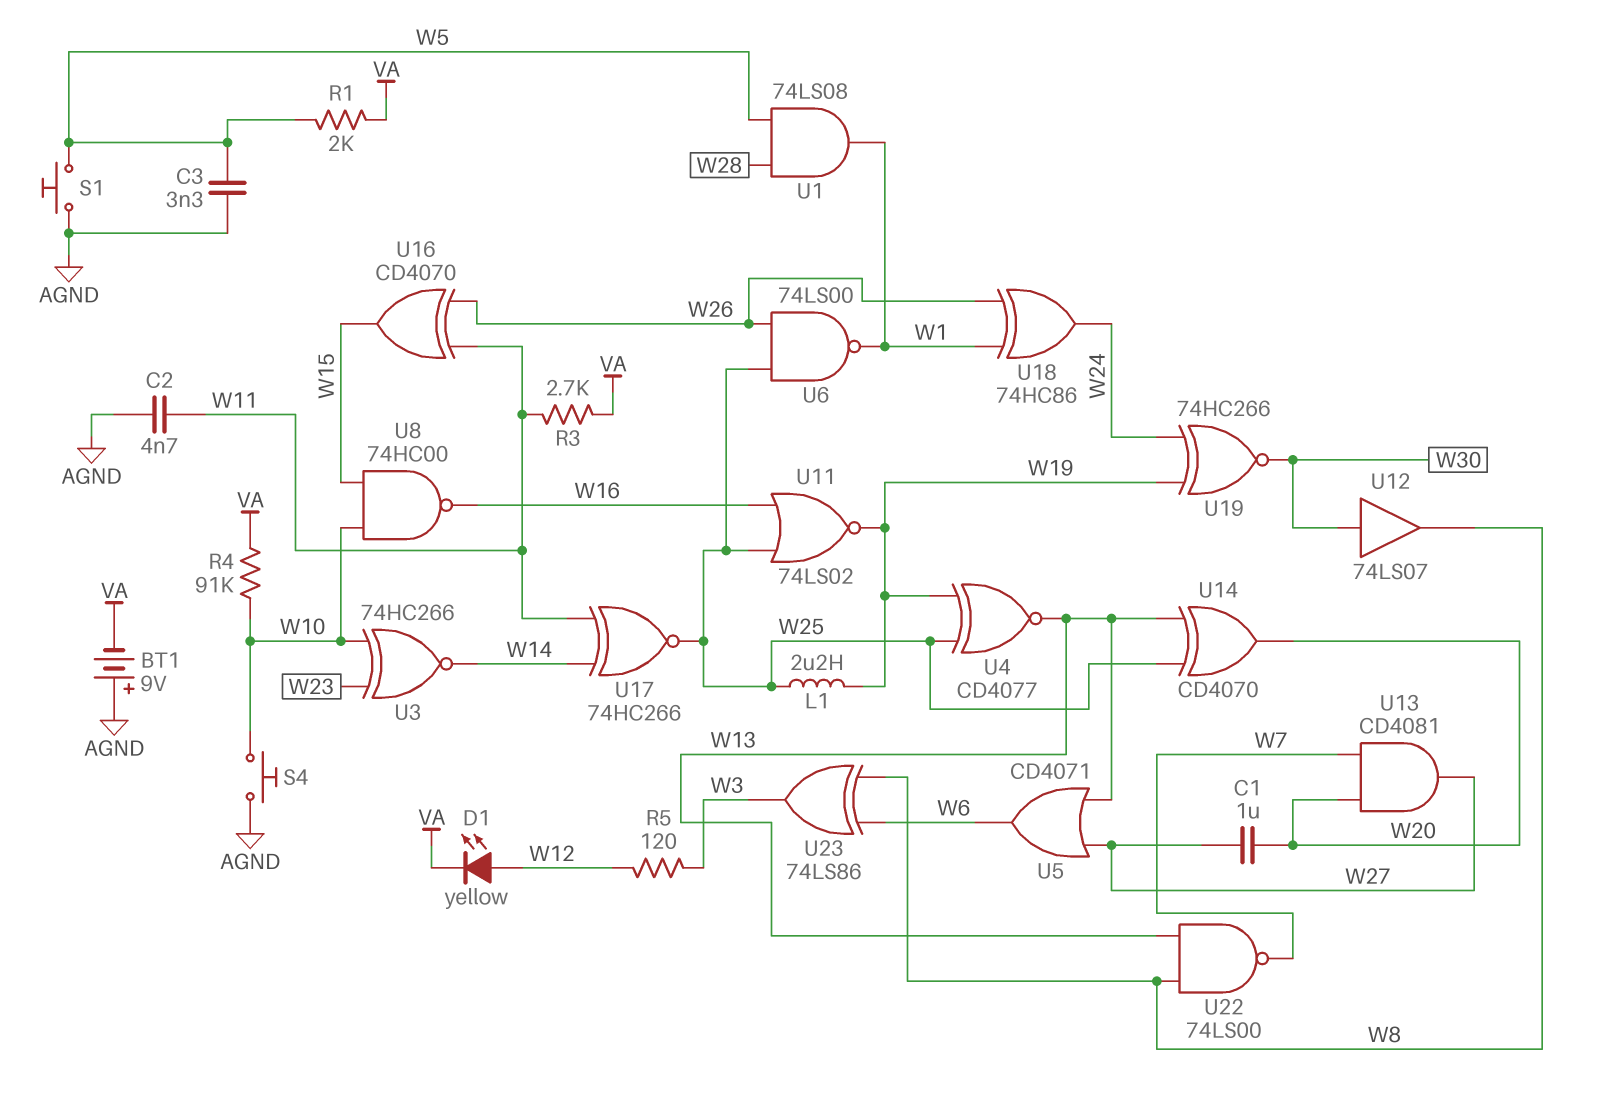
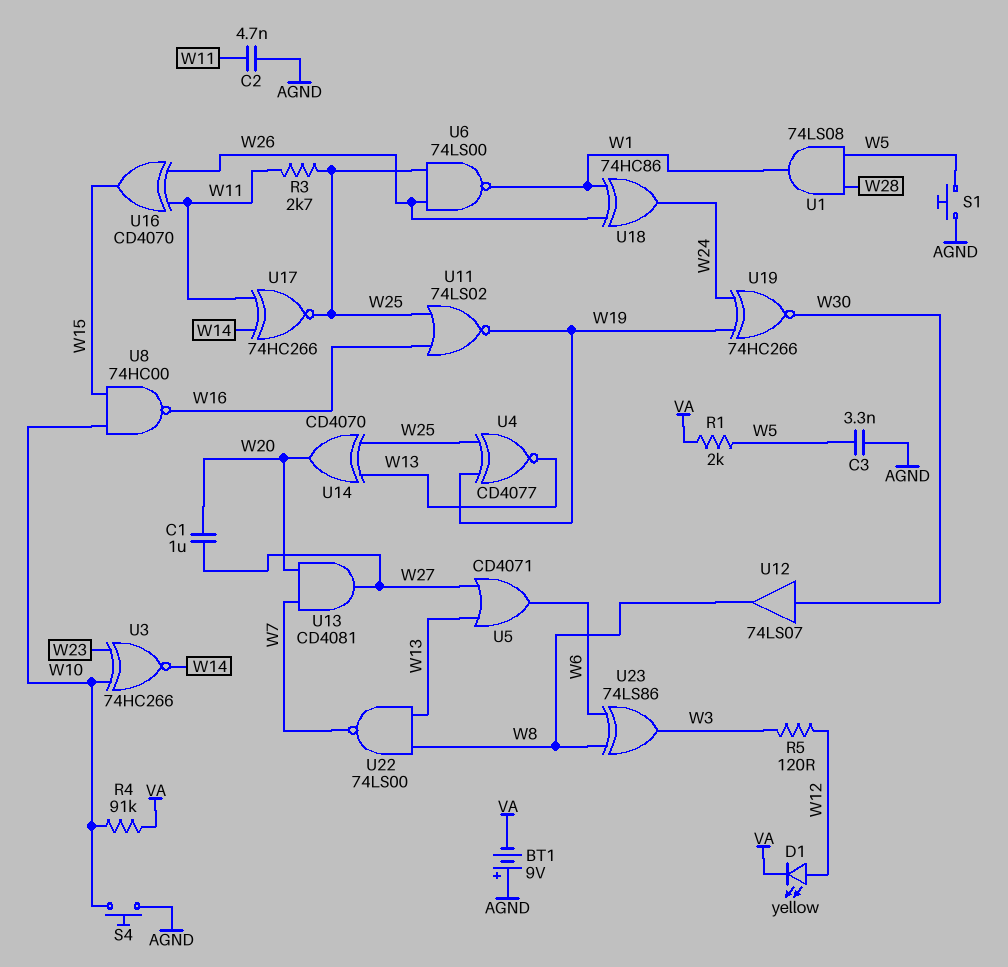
L1: 2.2uH (W19, W25) -> none
R3: 2.7k (VA, W11) -> 2.7k (W11, W25)

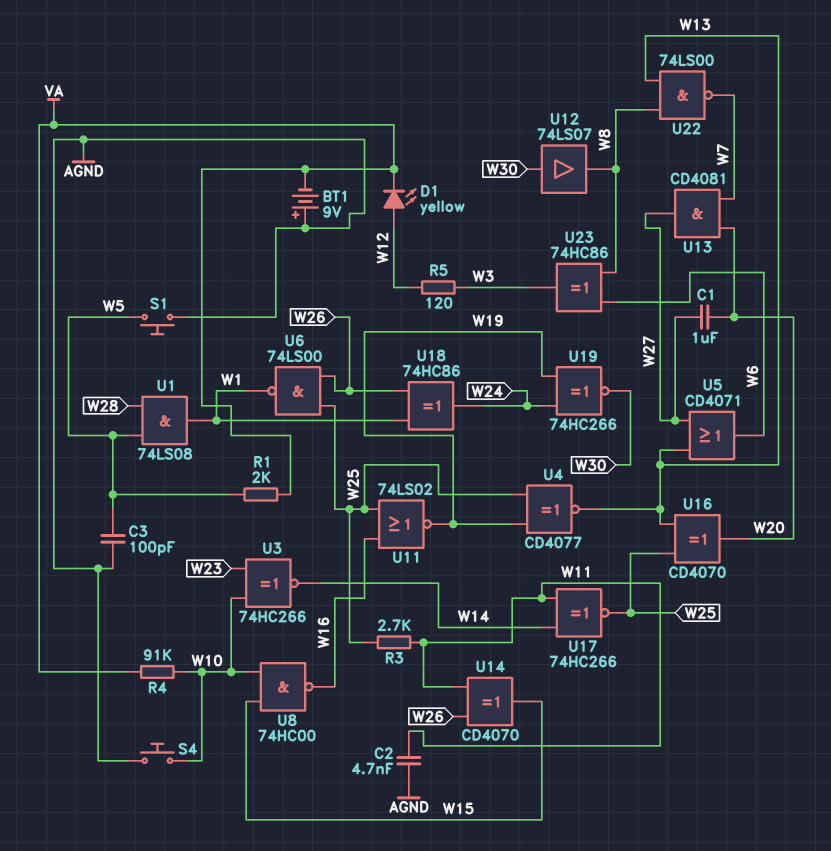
C3: 3.3nF (AGND, W5) -> 100pF (AGND, W5)
U14: XOR CD4070 (in W13, in W25, out W20) -> XOR CD4070 (in W11, in W26, out W15)
U16: XOR CD4070 (in W11, in W26, out W15) -> XOR CD4070 (in W13, in W25, out W20)
U23: XOR 74LS86 (in W6, in W8, out W3) -> XOR 74HC86 (in W6, in W8, out W3)

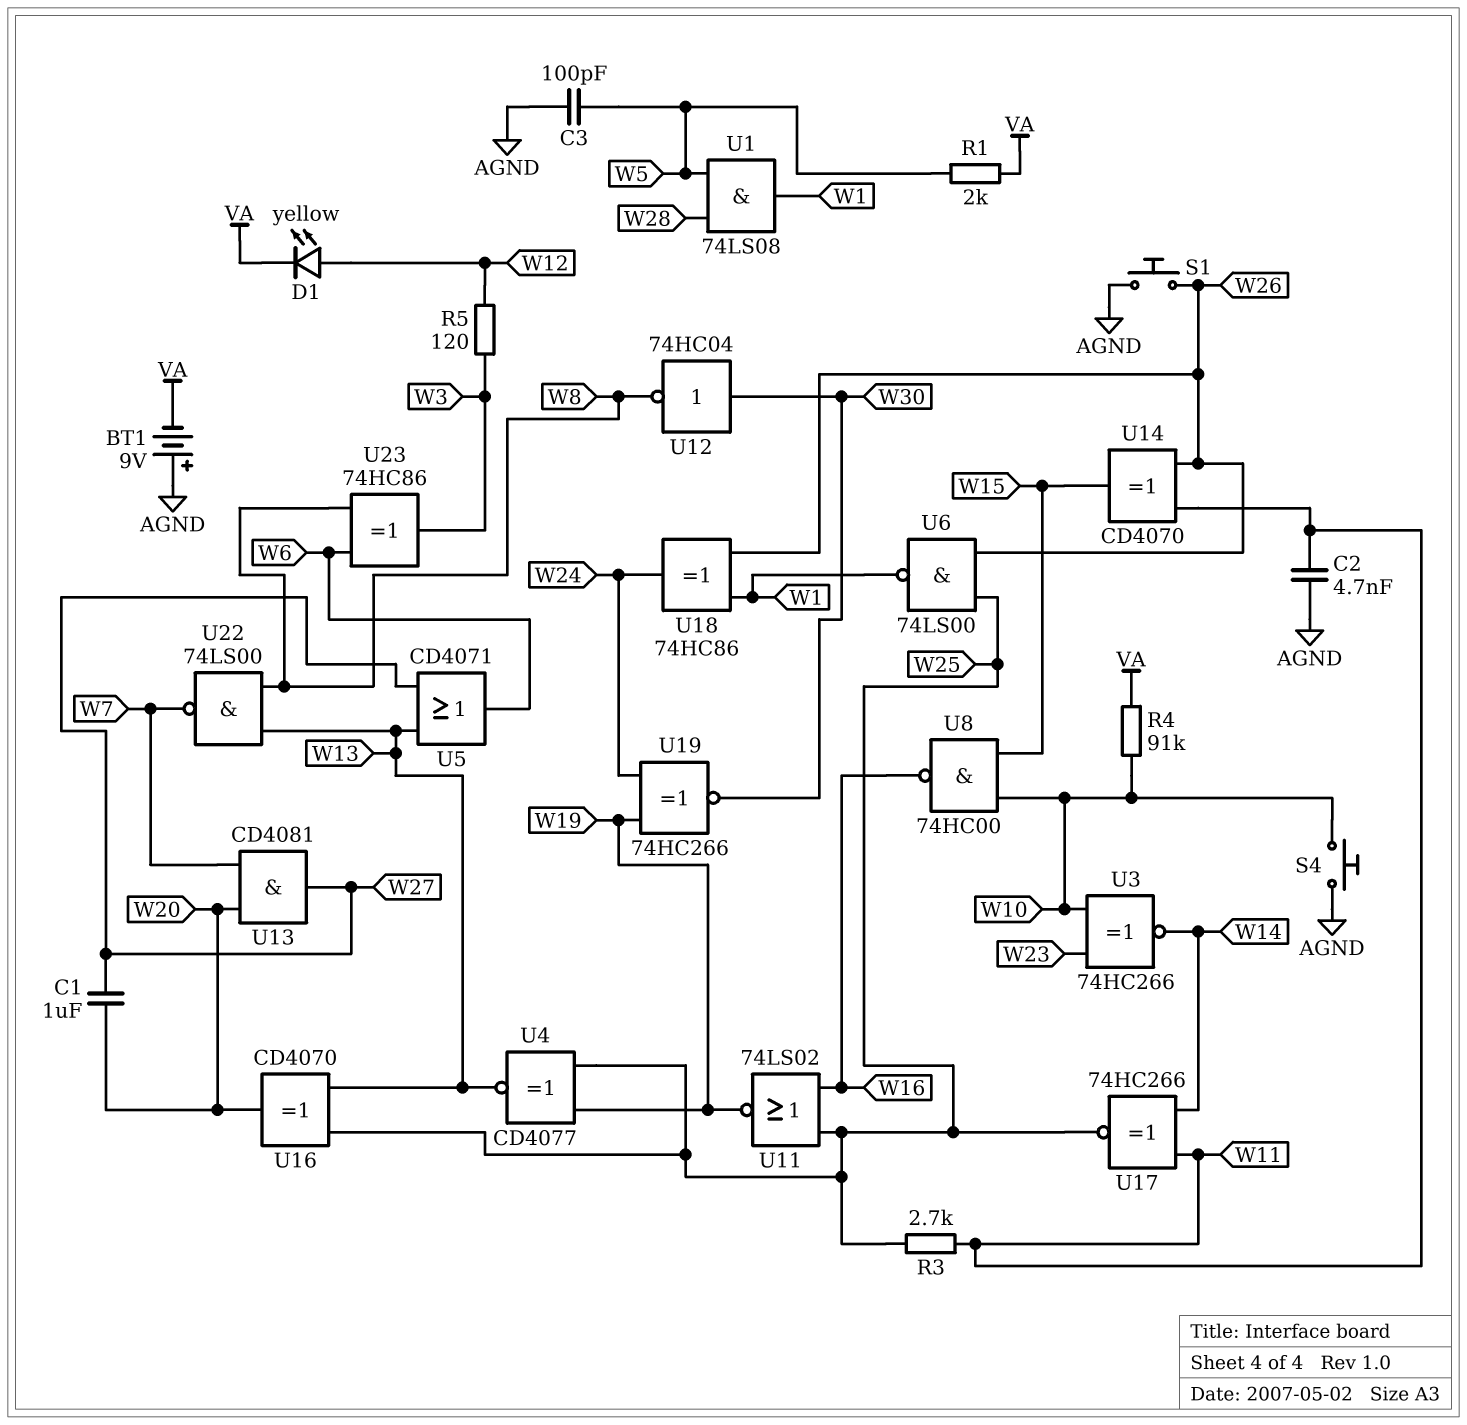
S1: button (AGND, W5) -> button (AGND, W26)
U12: buffer 74LS07 (in W30, out W8) -> NOT 74HC04 (in W30, out W8)

